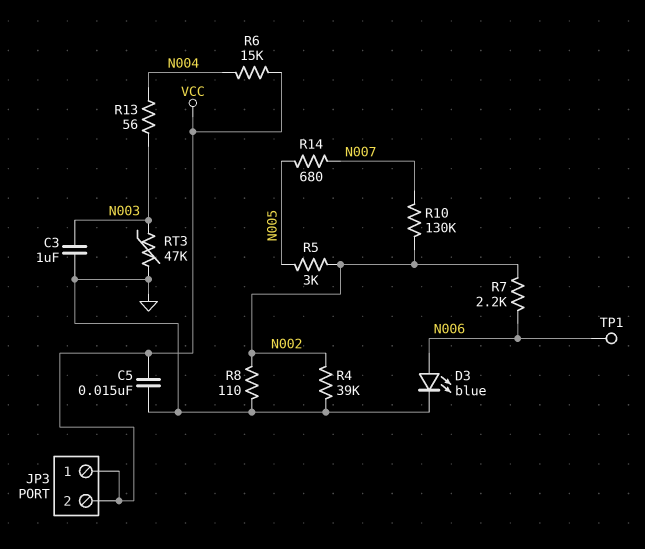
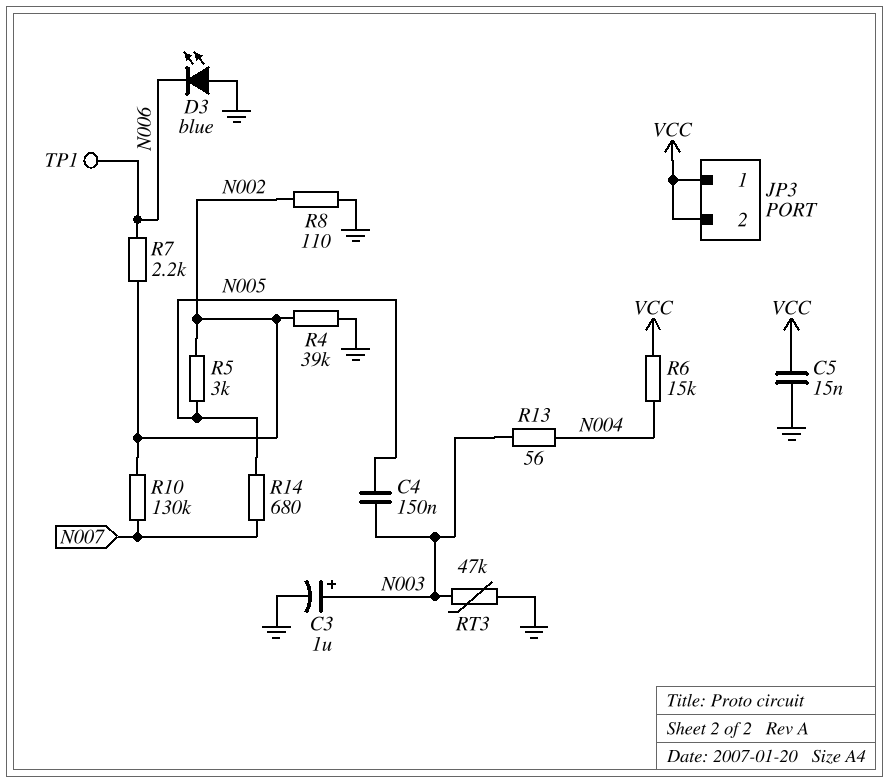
C3: 1uF (GND, N003) -> 1uF (plus N003, minus GND)
C4: none -> 150nF (N003, N005)
D3: LED blue (A N006, K GND) -> LED blue (A GND, K N006)

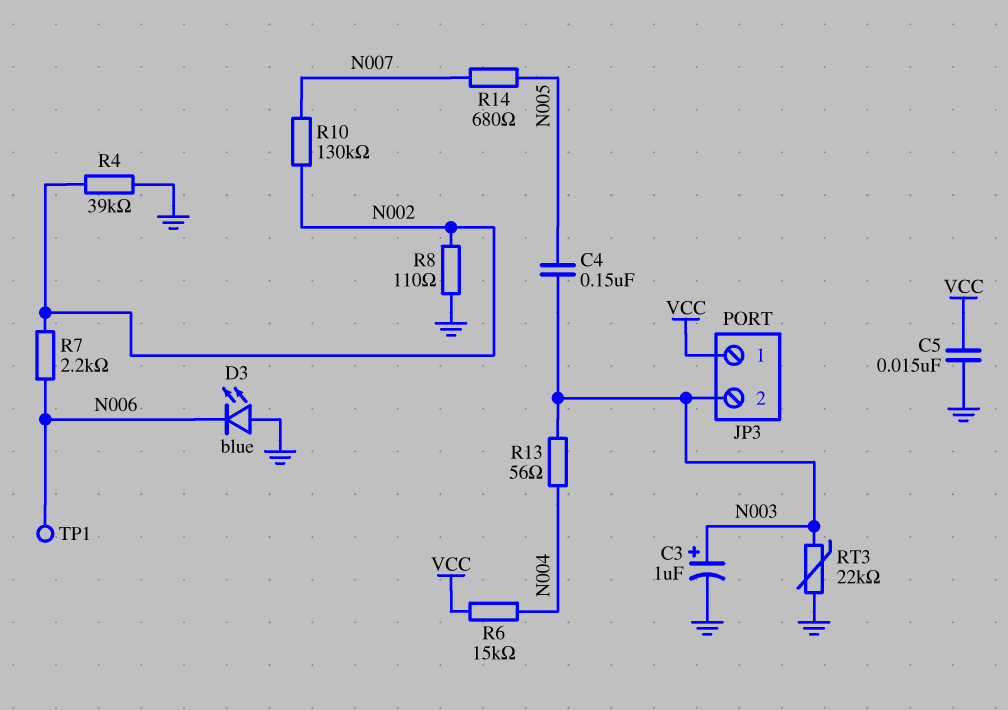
JP3 pin 2: VCC -> N003
R5: 3k (N002, N005) -> none
RT3: 47k (GND, N003) -> 22k (GND, N003)

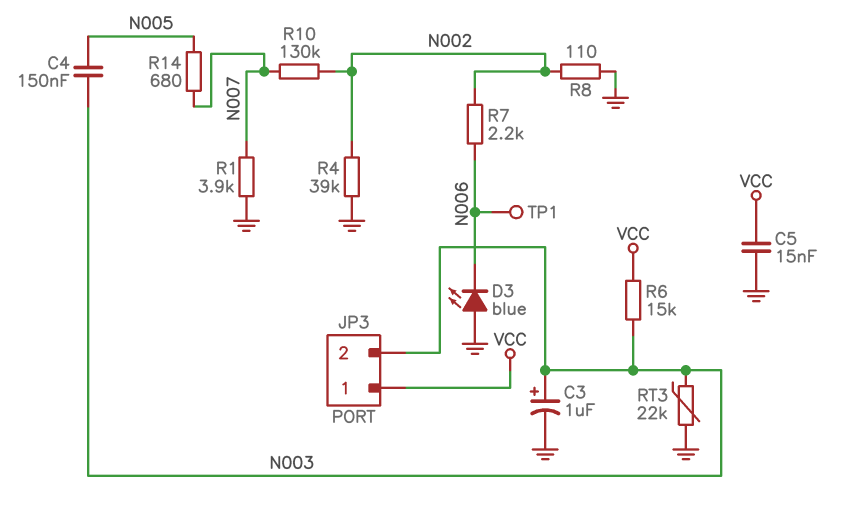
R1: none -> 3.9k (GND, N007)
R6: 15k (N004, VCC) -> 15k (N003, VCC)
R13: 56 (N003, N004) -> none

